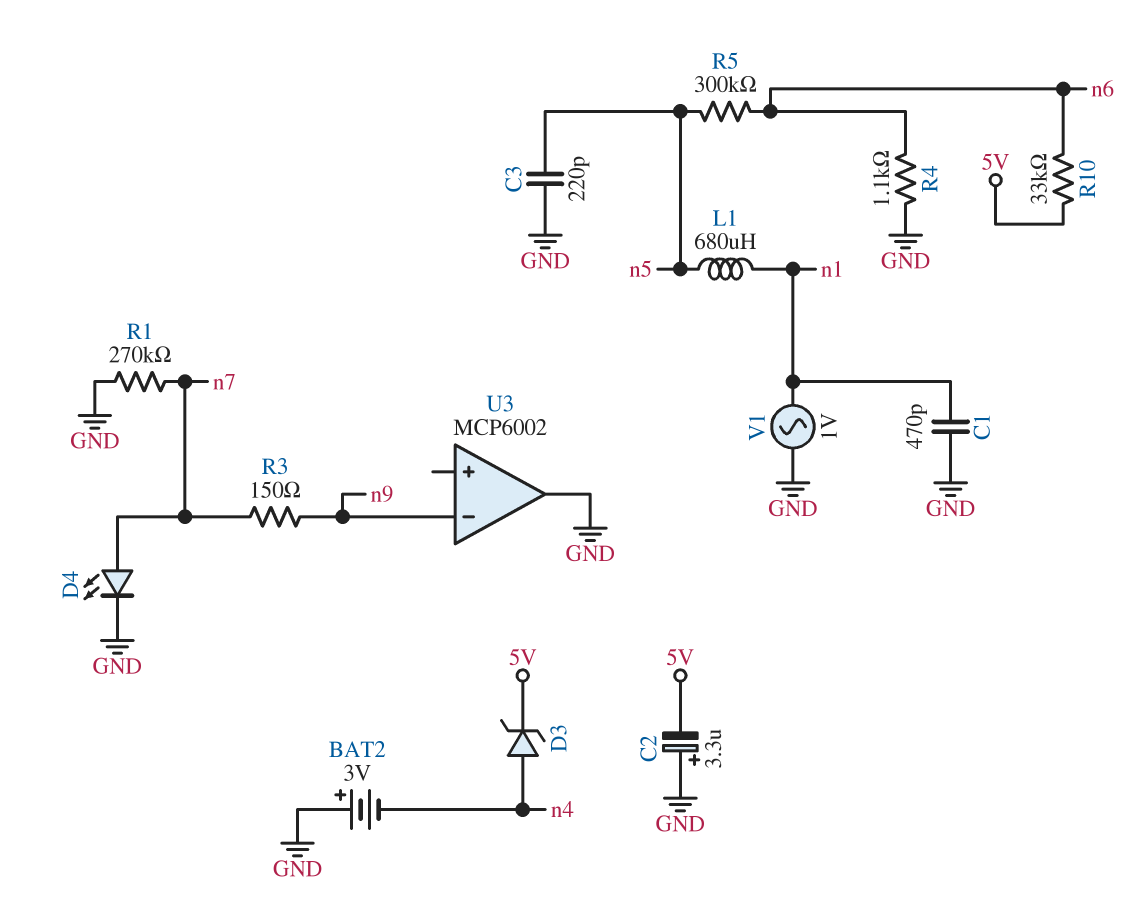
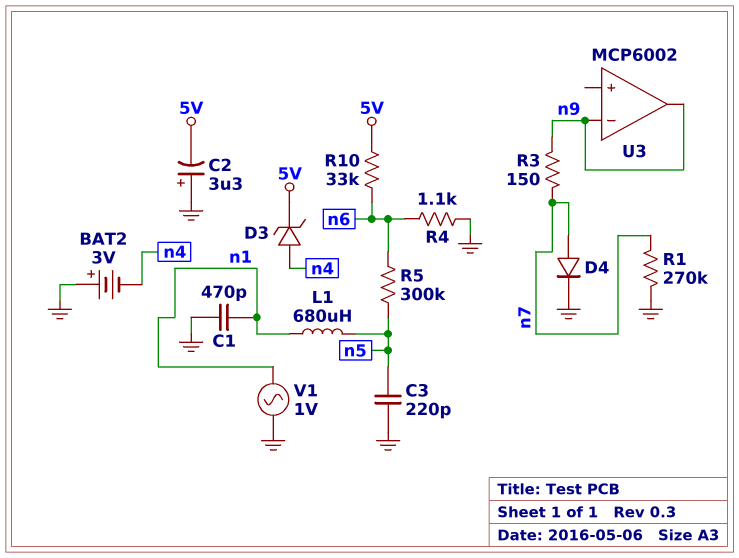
D4: LED (A n7, K GND) -> diode (A n7, K GND)
U3 pin out: GND -> n9

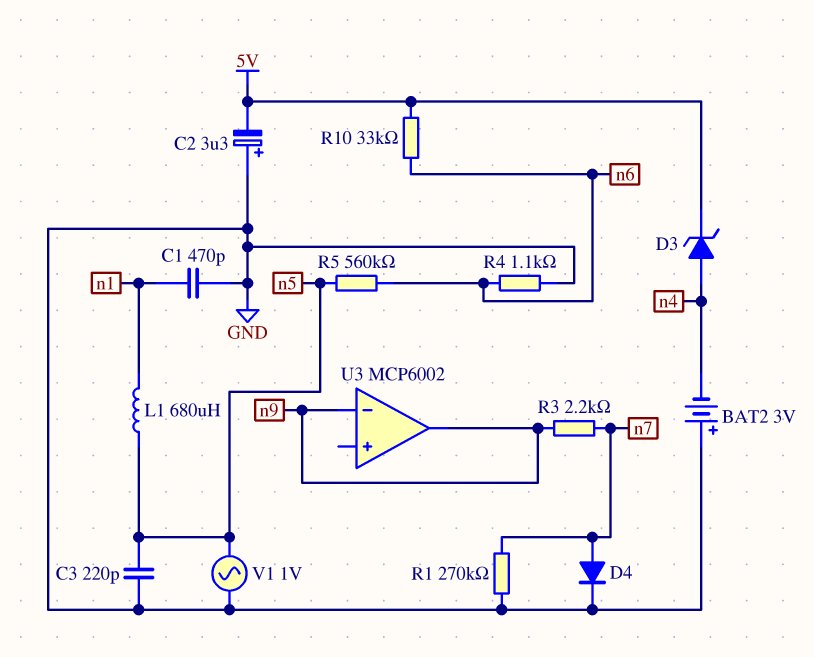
R3: 150 (n7, n9) -> 2.2k (n7, n9)
R5: 300k (n5, n6) -> 560k (n5, n6)
V1: AC 1V (GND, n1) -> AC 1V (GND, n5)

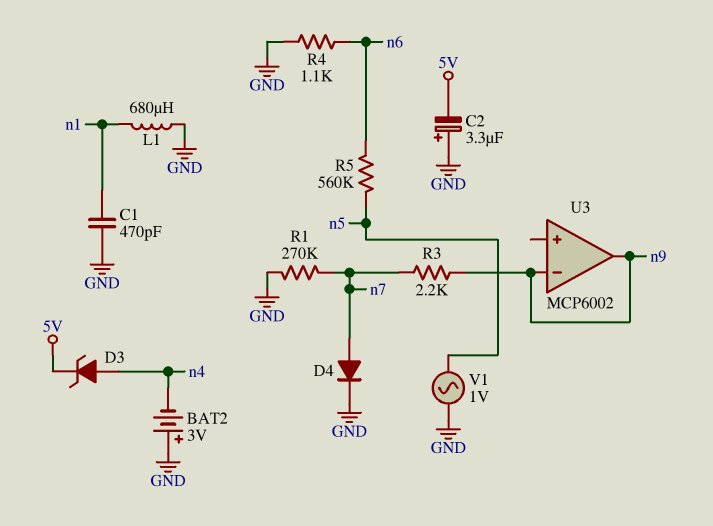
C3: 220pF (GND, n5) -> none
L1: 680uH (n1, n5) -> 680uH (GND, n1)
R10: 33k (5V, n6) -> none

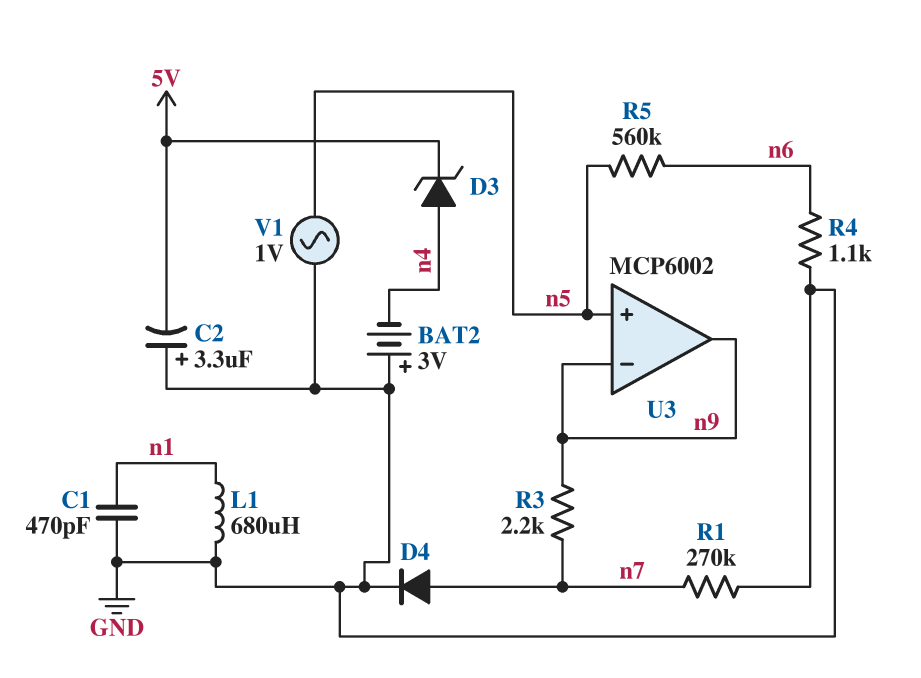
U3 pin in+: none -> n5

